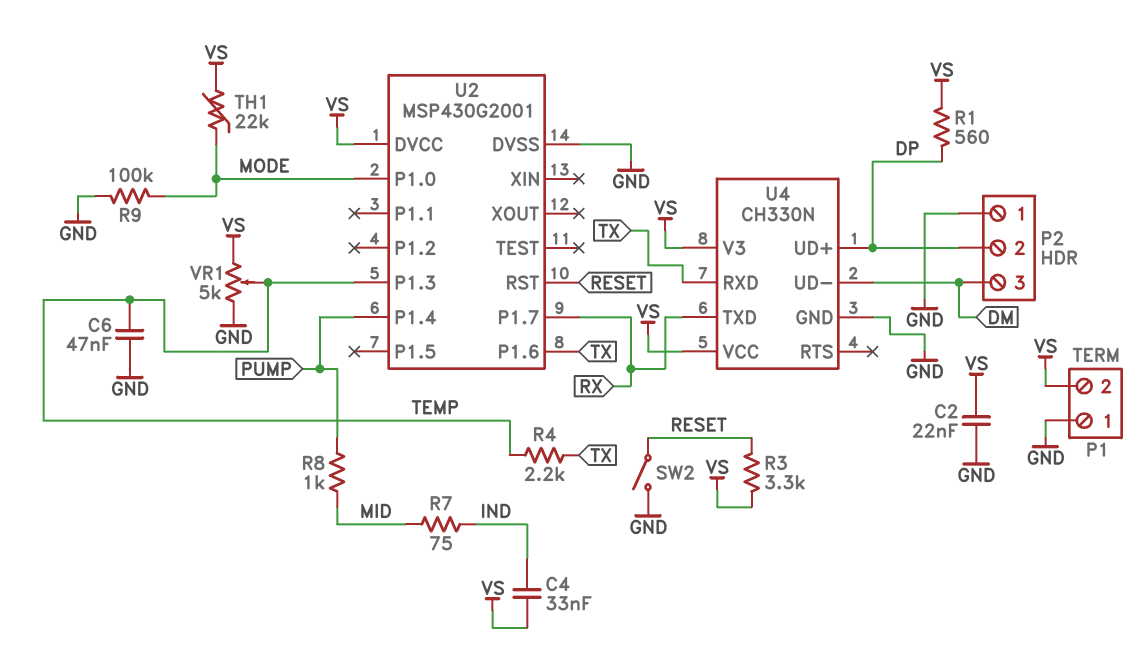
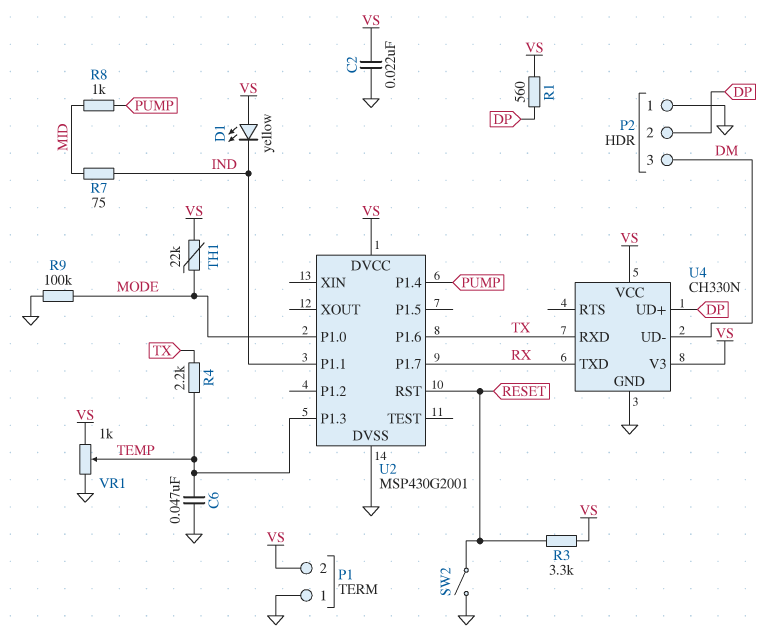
C4: 33nF (IND, VS) -> none
D1: none -> LED yellow (A VS, K IND)
U2 pin P1.1: none -> IND
VR1: 5k (GND, VS, wiper TEMP) -> 1k (GND, VS, wiper TEMP)

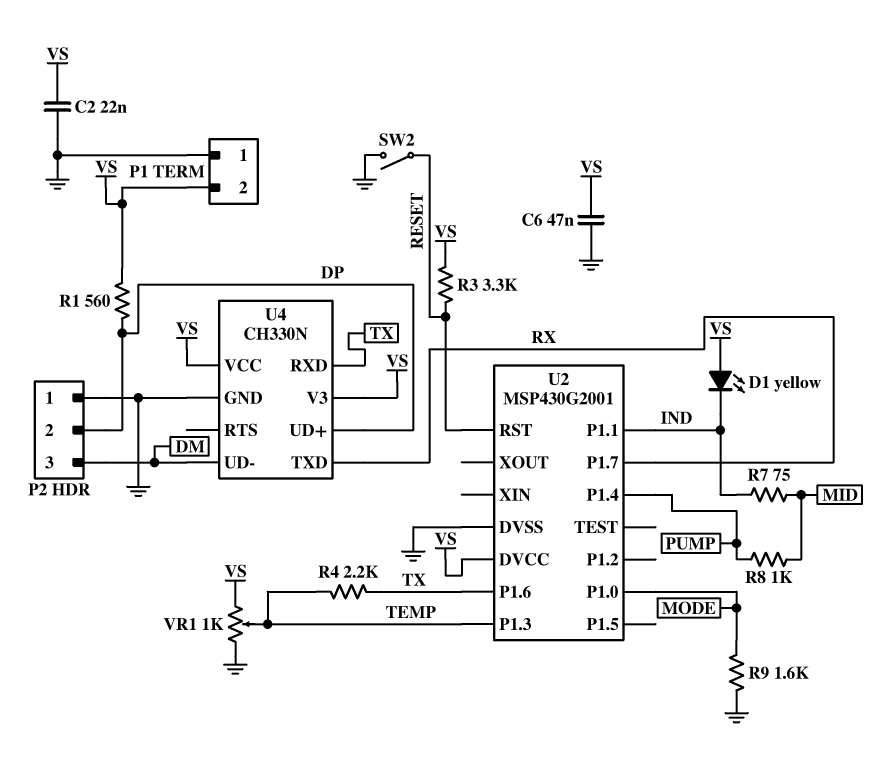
C6: 47nF (GND, TEMP) -> 47nF (GND, VS)
R9: 100k (GND, MODE) -> 1.6k (GND, MODE)
TH1: 22k (MODE, VS) -> none

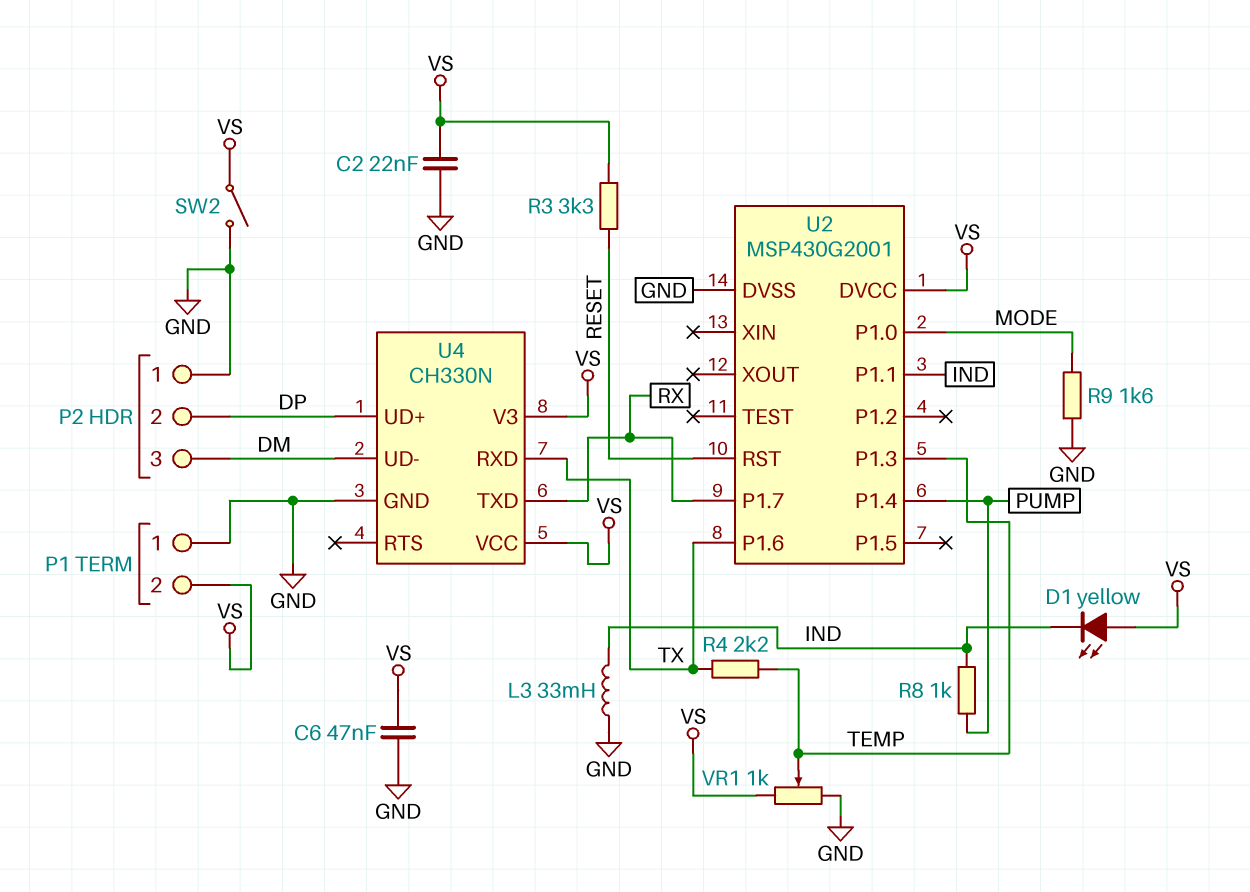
L3: none -> 33mH (GND, IND)
R1: 560 (DP, VS) -> none
R7: 75 (IND, MID) -> none
R8: 1k (MID, PUMP) -> 1k (IND, PUMP)
SW2: switch (GND, RESET) -> switch (GND, VS)

